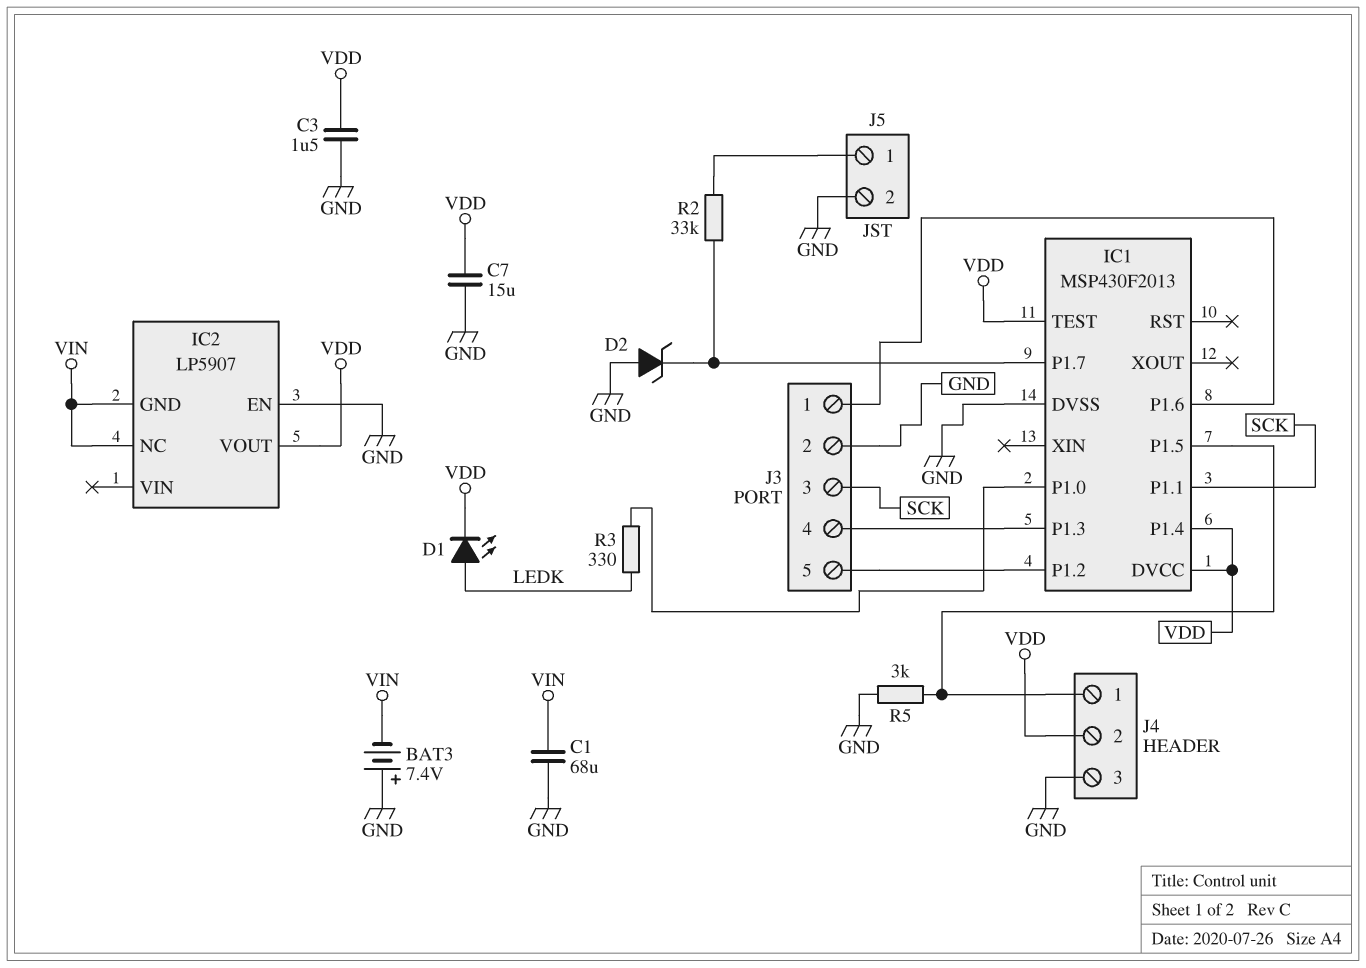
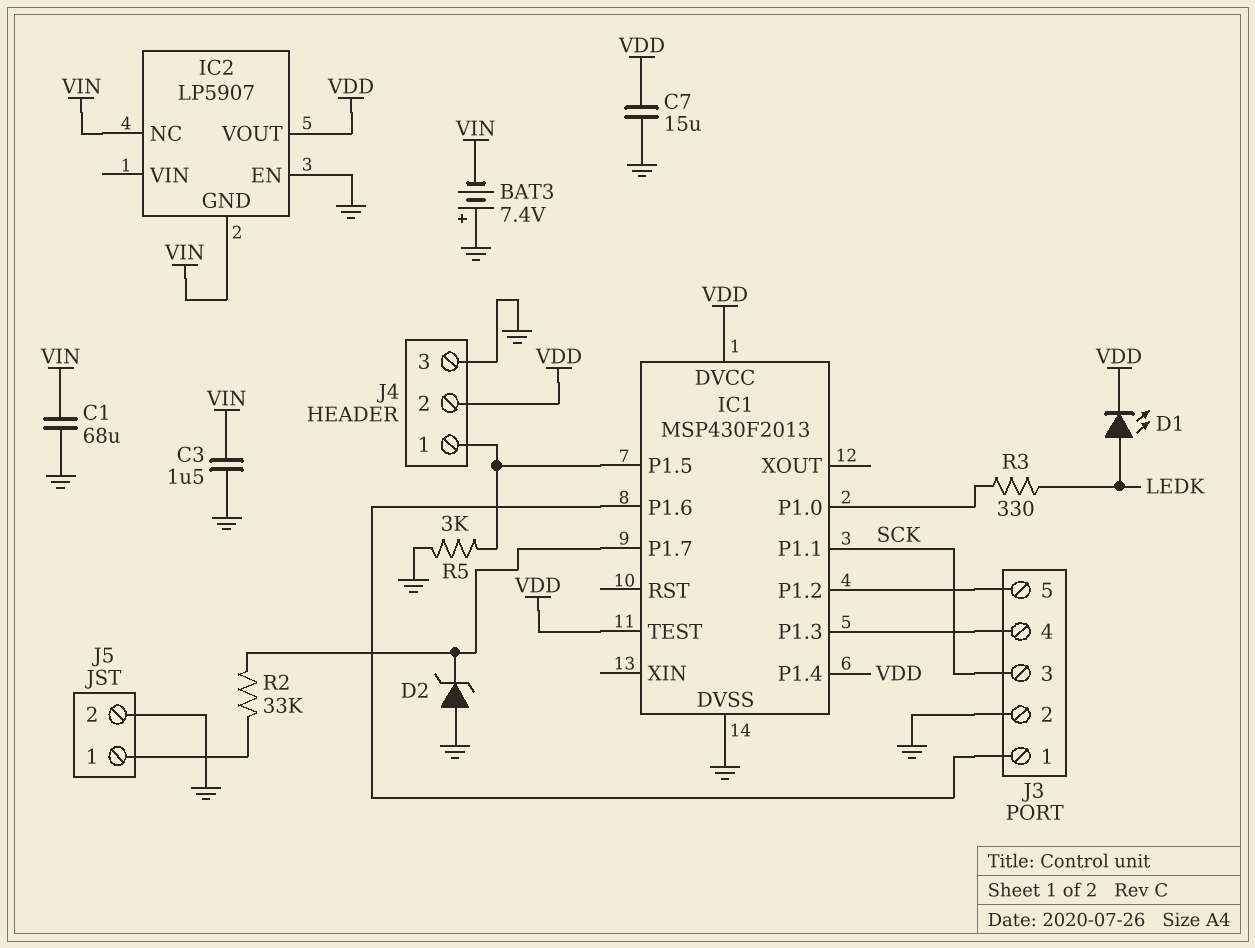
C3: 1.5uF (GND, VDD) -> 1.5uF (GND, VIN)

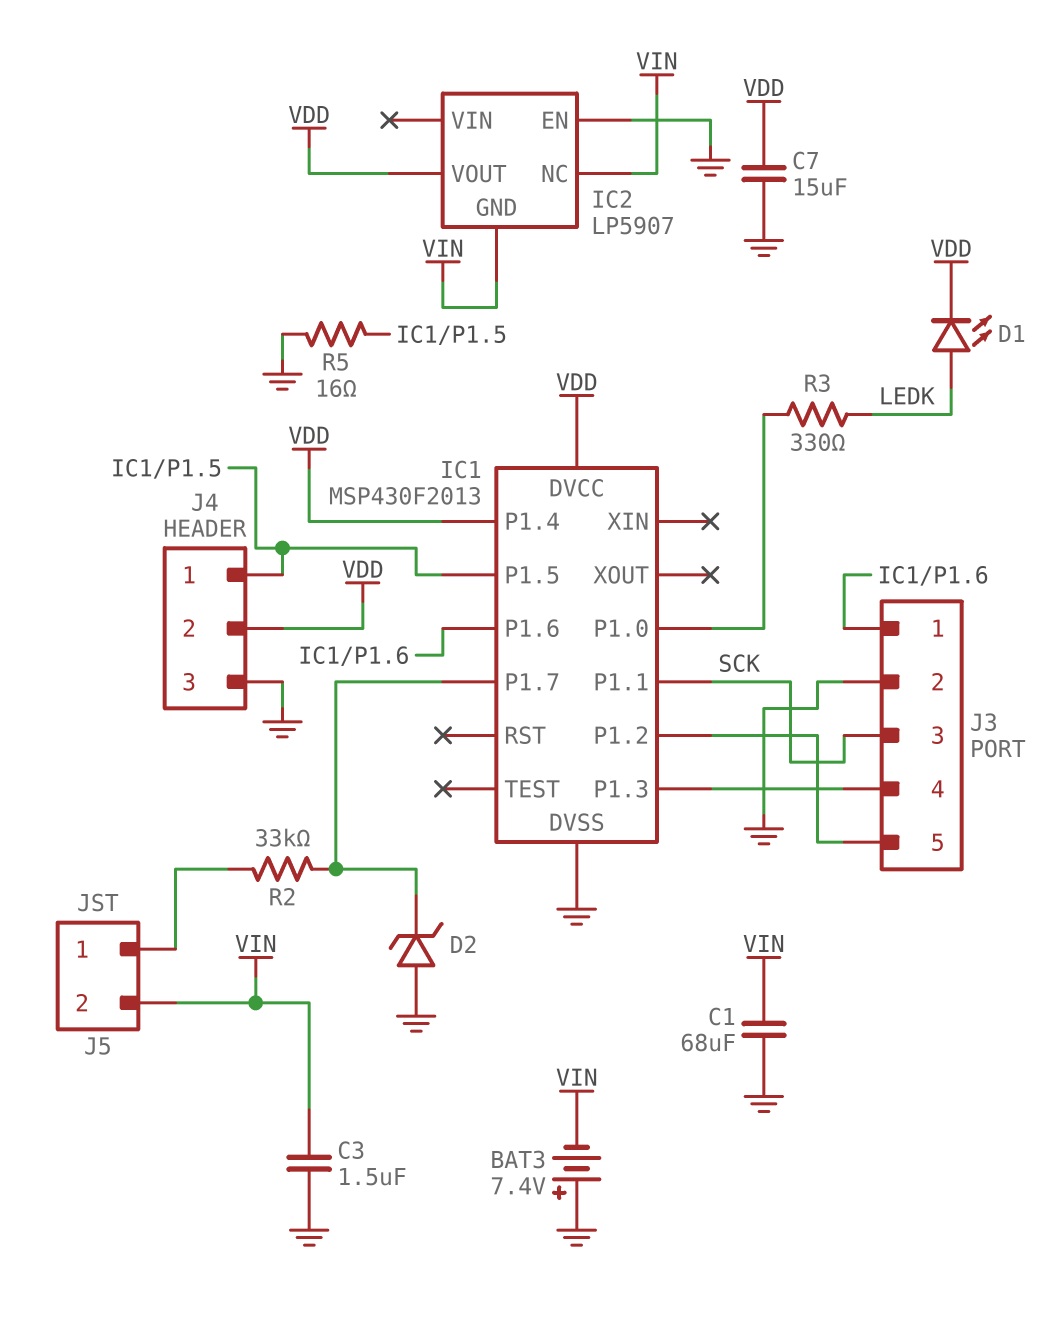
IC1 pin TEST: VDD -> none
J5 pin 2: GND -> VIN
R5: 3k (GND, IC1/P1.5) -> 16 (GND, IC1/P1.5)

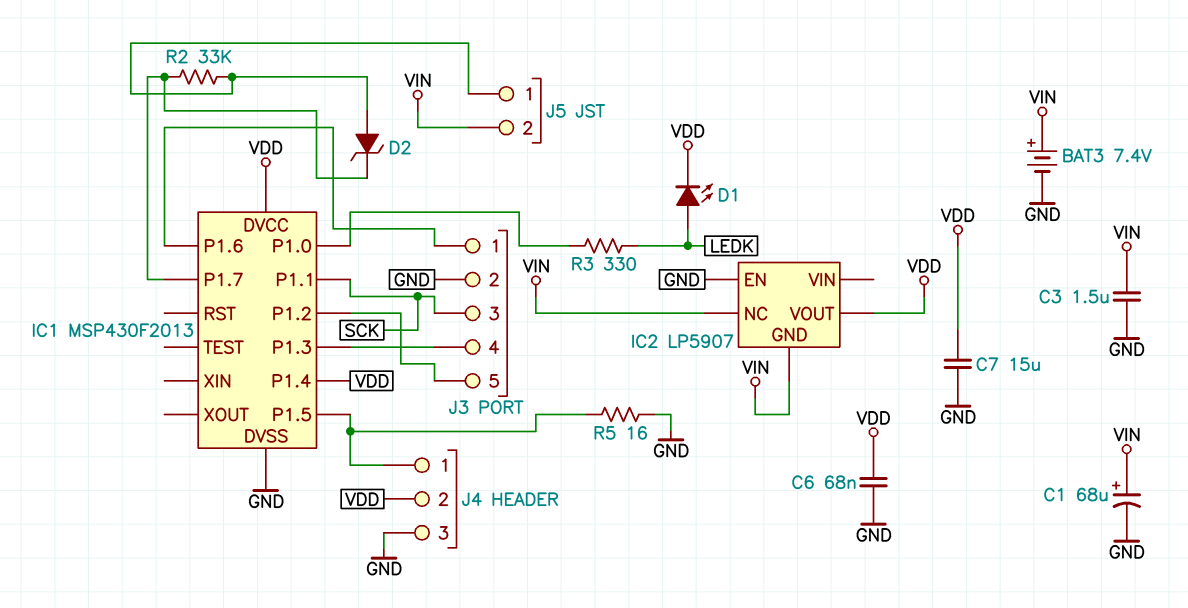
BAT3: 7.4V (plus GND, minus VIN) -> 7.4V (plus VIN, minus GND)
C1: 68uF (GND, VIN) -> 68uF (plus VIN, minus GND)
C6: none -> 68nF (GND, VDD)
D2: zener (A GND, K IC1/P1.7) -> zener (A J5/1, K IC1/P1.7)

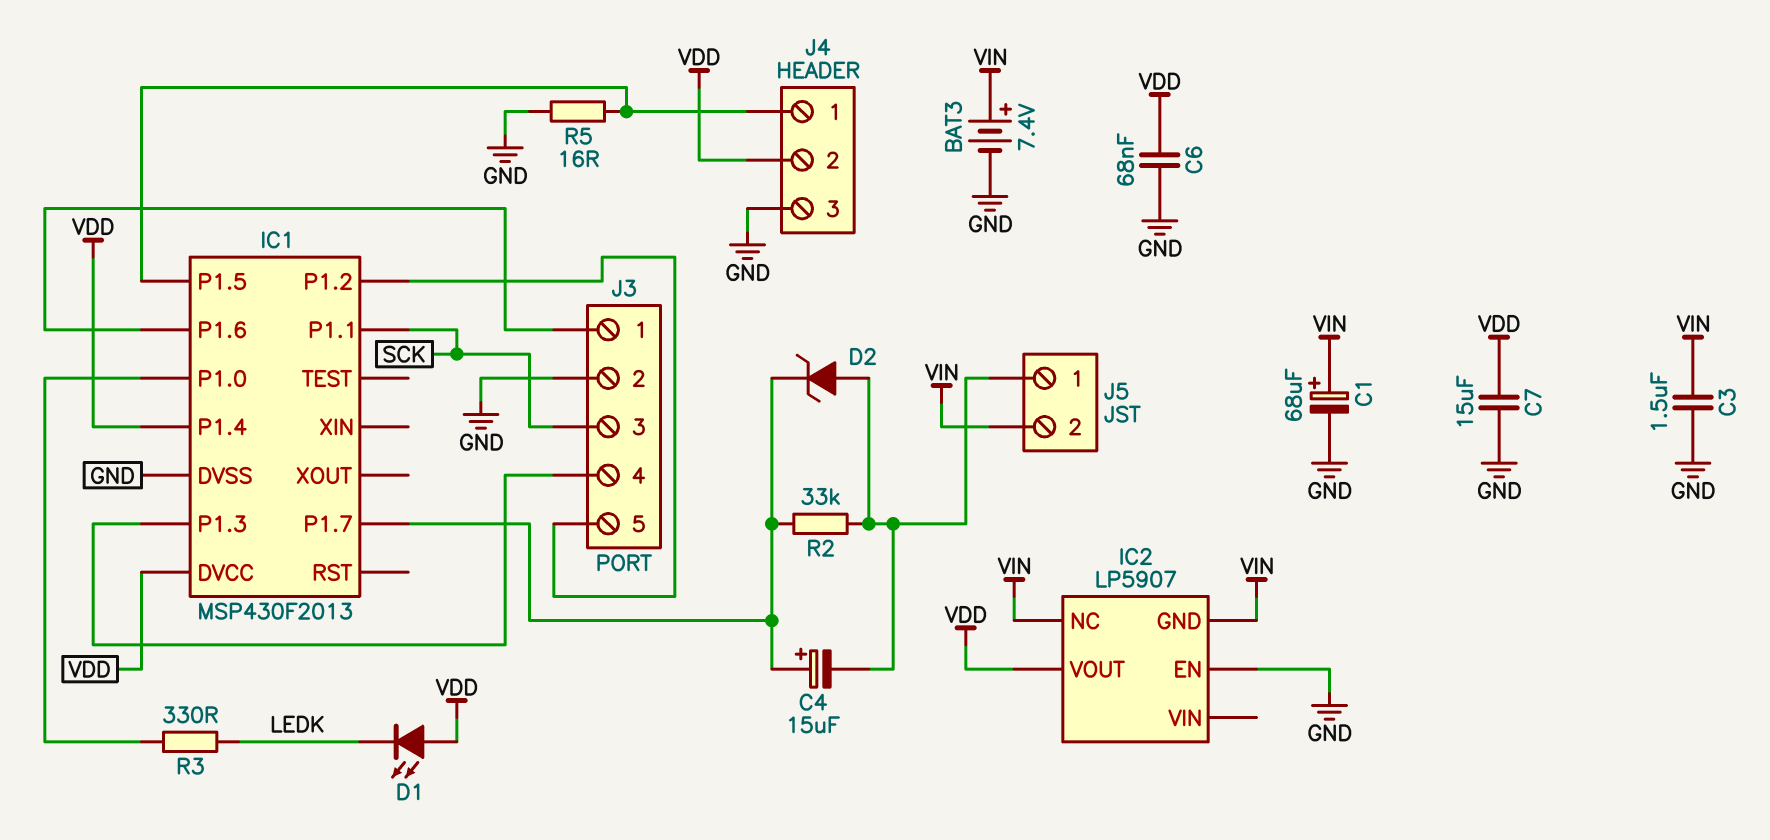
C4: none -> 15uF (plus IC1/P1.7, minus J5/1)
D1: LED (A LEDK, K VDD) -> LED (A VDD, K LEDK)

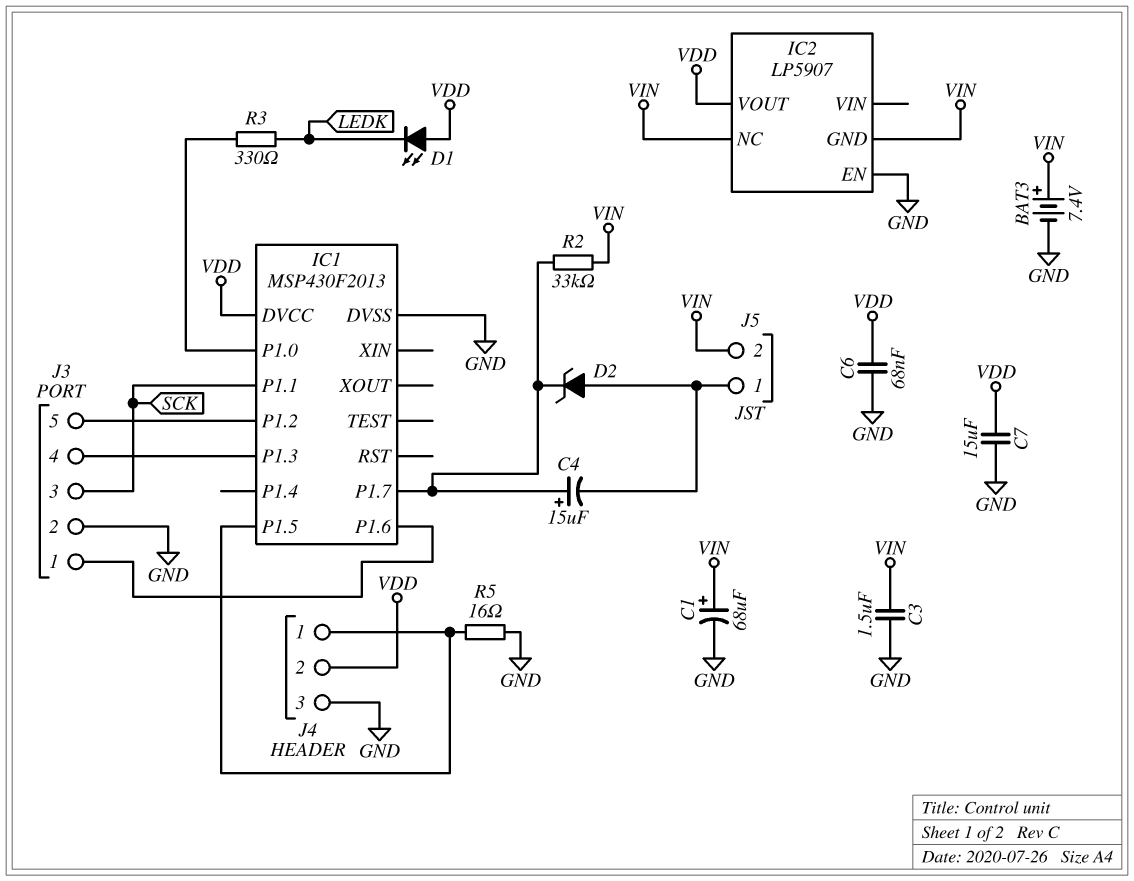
IC1 pin P1.4: VDD -> none
R2: 33k (IC1/P1.7, J5/1) -> 33k (IC1/P1.7, VIN)

